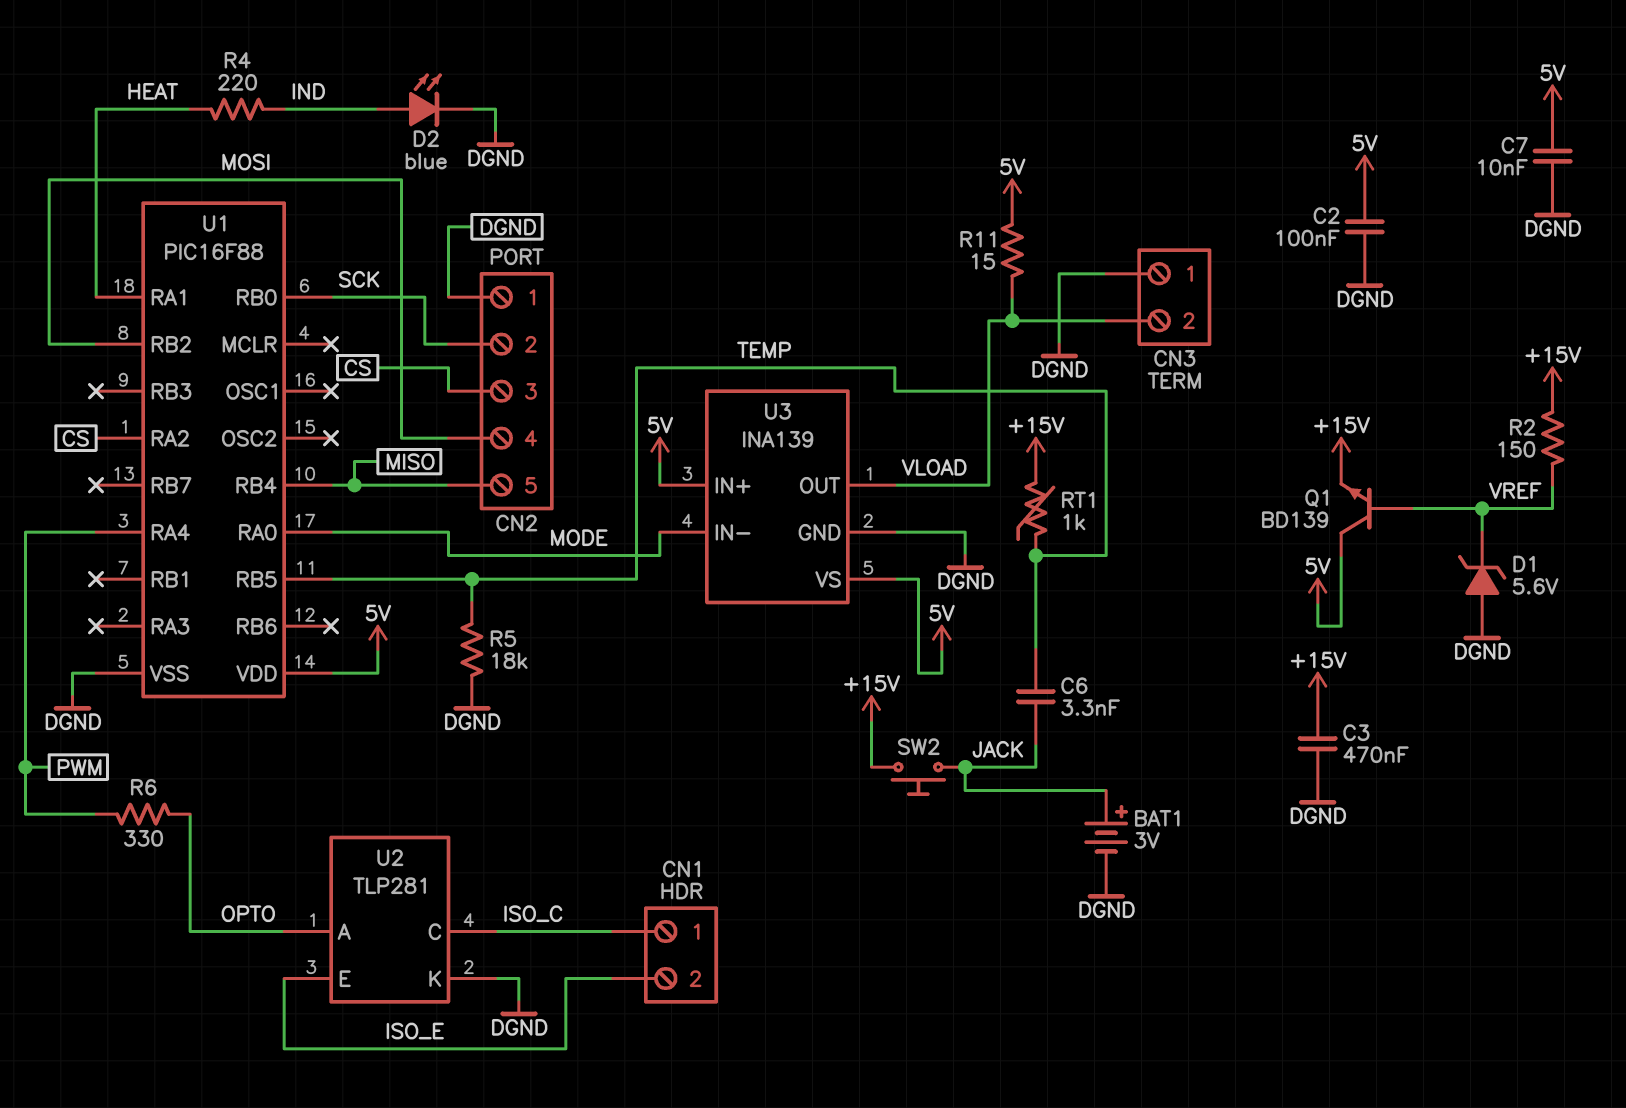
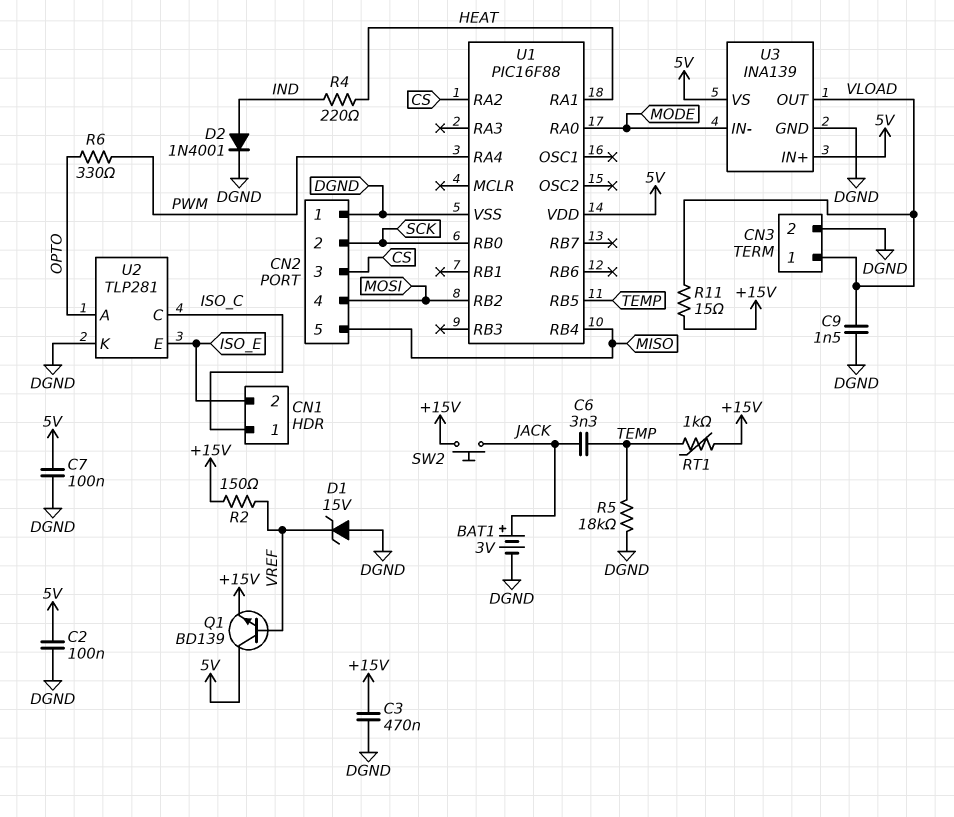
C7: 10nF (5V, DGND) -> 100nF (5V, DGND)
C9: none -> 1.5nF (DGND, VLOAD)
CN3 pin 1: DGND -> VLOAD
CN3 pin 2: VLOAD -> DGND
D1: zener 5.6V (A DGND, K VREF) -> zener 15V (A DGND, K VREF)
D2: LED blue (A IND, K DGND) -> diode 1N4001 (A IND, K DGND)
R11: 15 (5V, VLOAD) -> 15 (+15V, VLOAD)

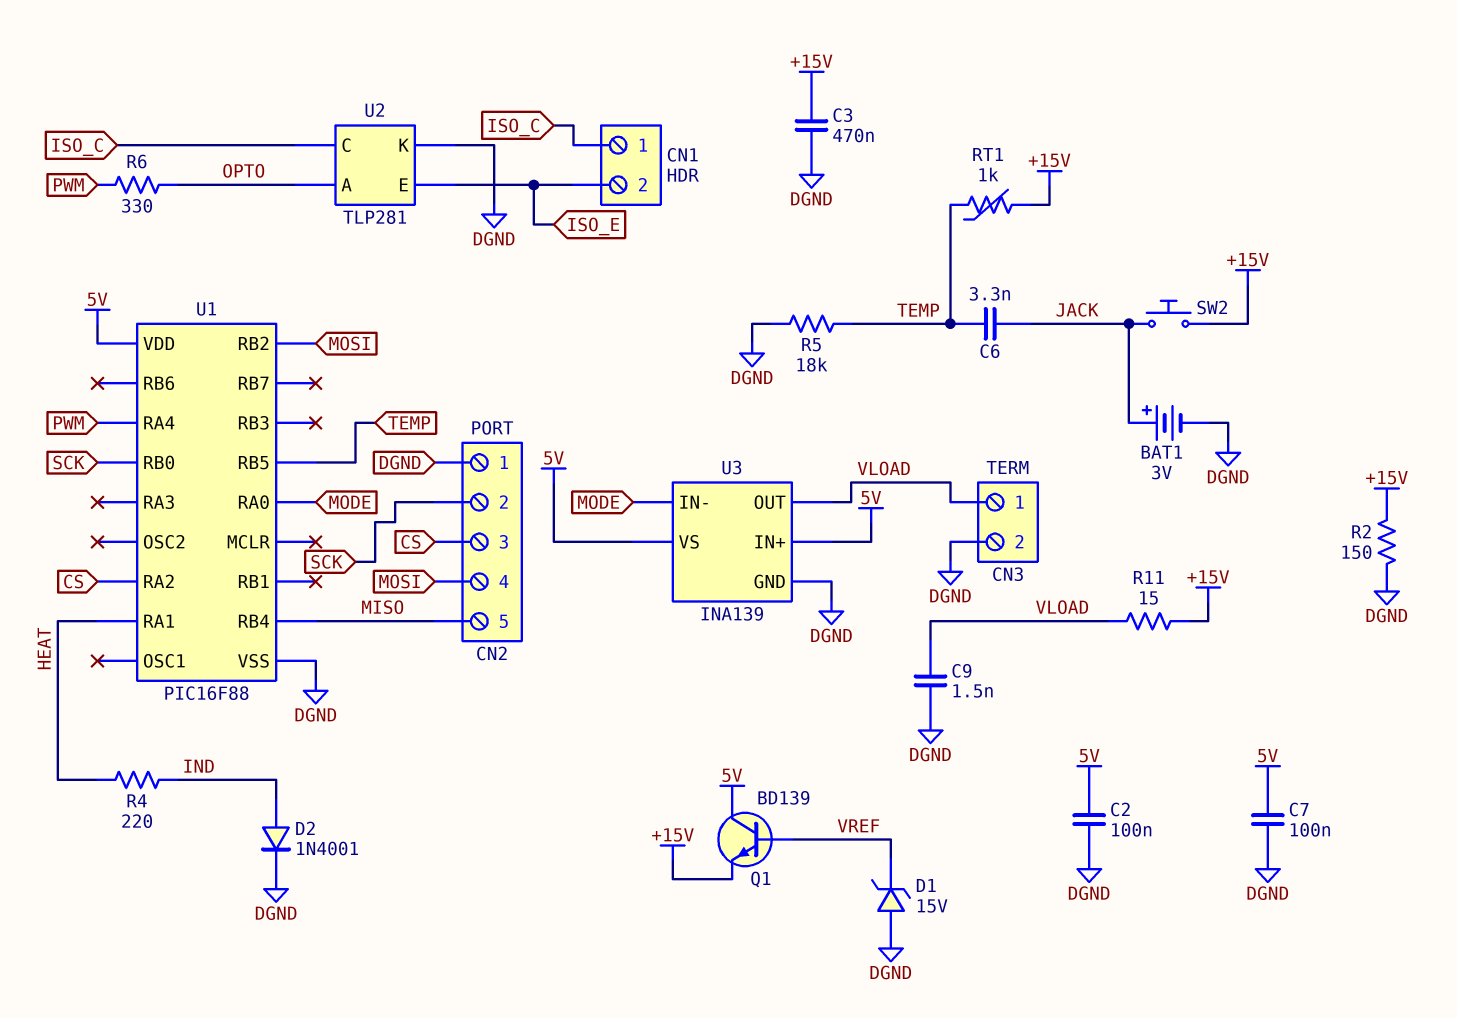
R2: 150 (+15V, VREF) -> 150 (+15V, DGND)

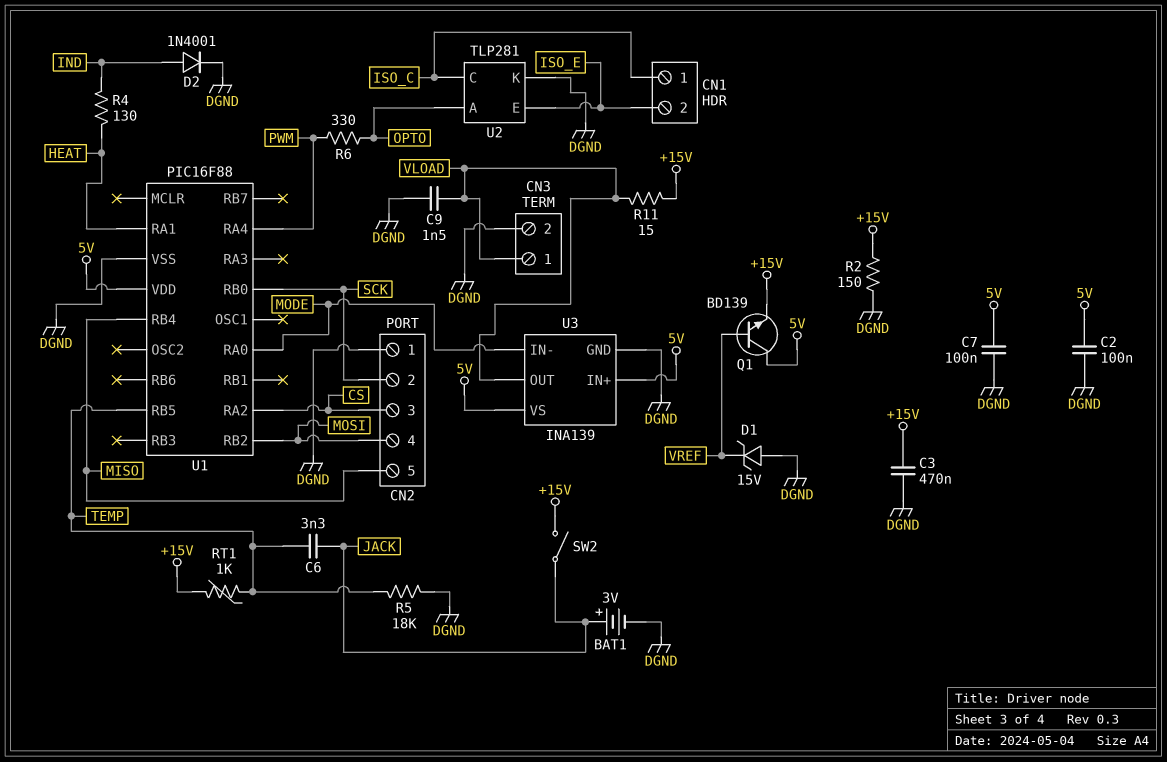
R4: 220 (HEAT, IND) -> 130 (HEAT, IND)
SW2: button (+15V, JACK) -> switch (+15V, JACK)

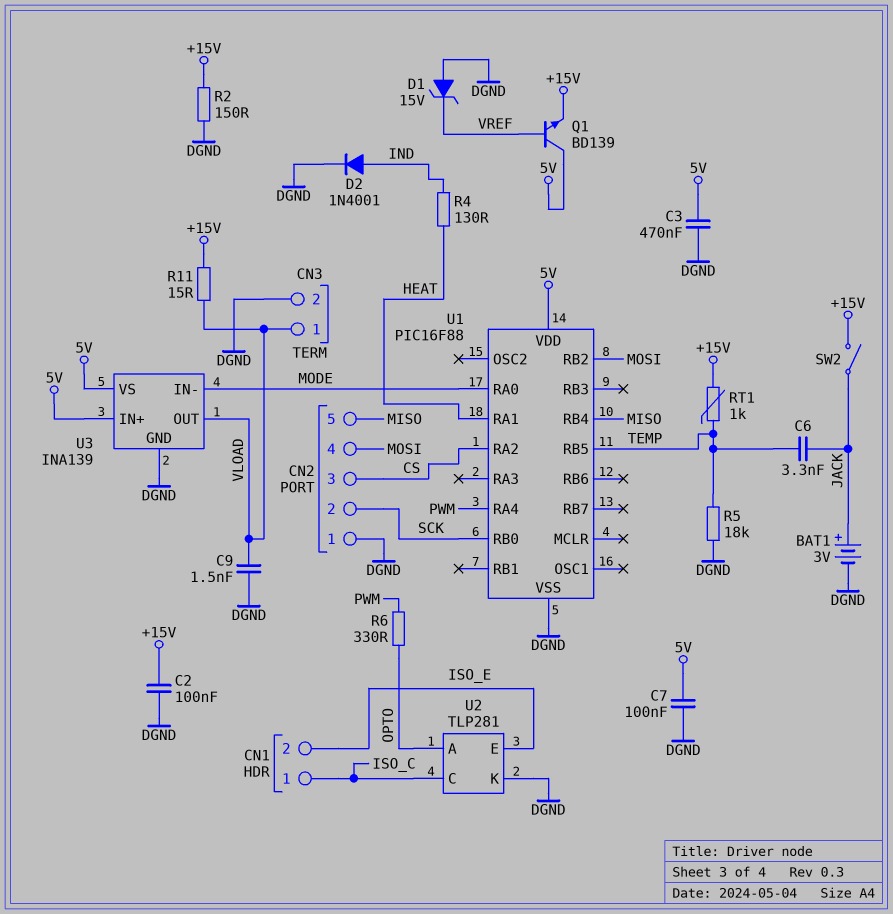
C2: 100nF (5V, DGND) -> 100nF (+15V, DGND)
C3: 470nF (+15V, DGND) -> 470nF (5V, DGND)

